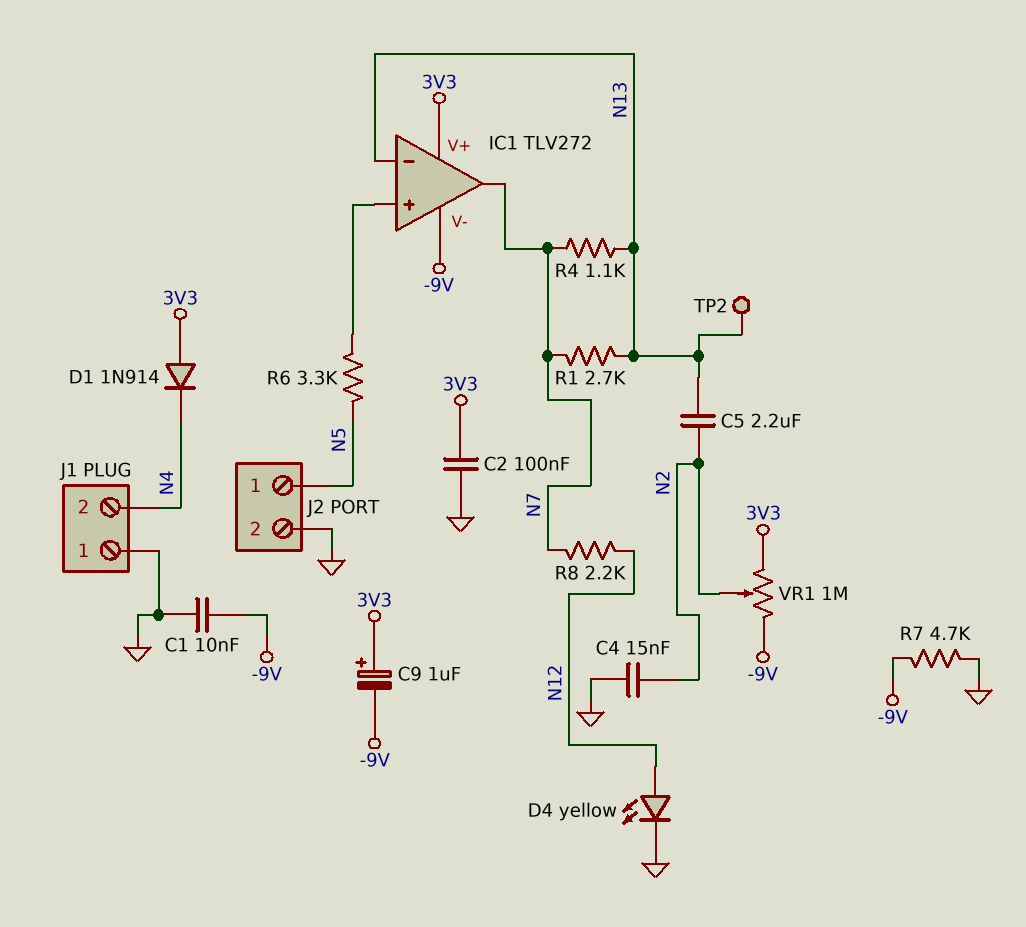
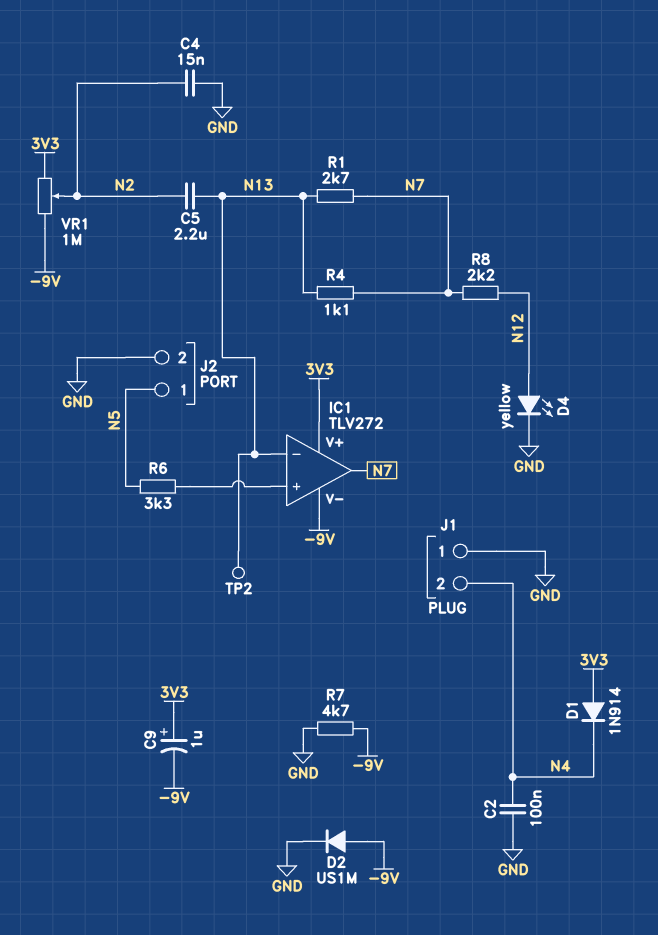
C1: 10nF (-9V, GND) -> none
C2: 100nF (3V3, GND) -> 100nF (GND, N4)
D2: none -> diode US1M (A -9V, K GND)

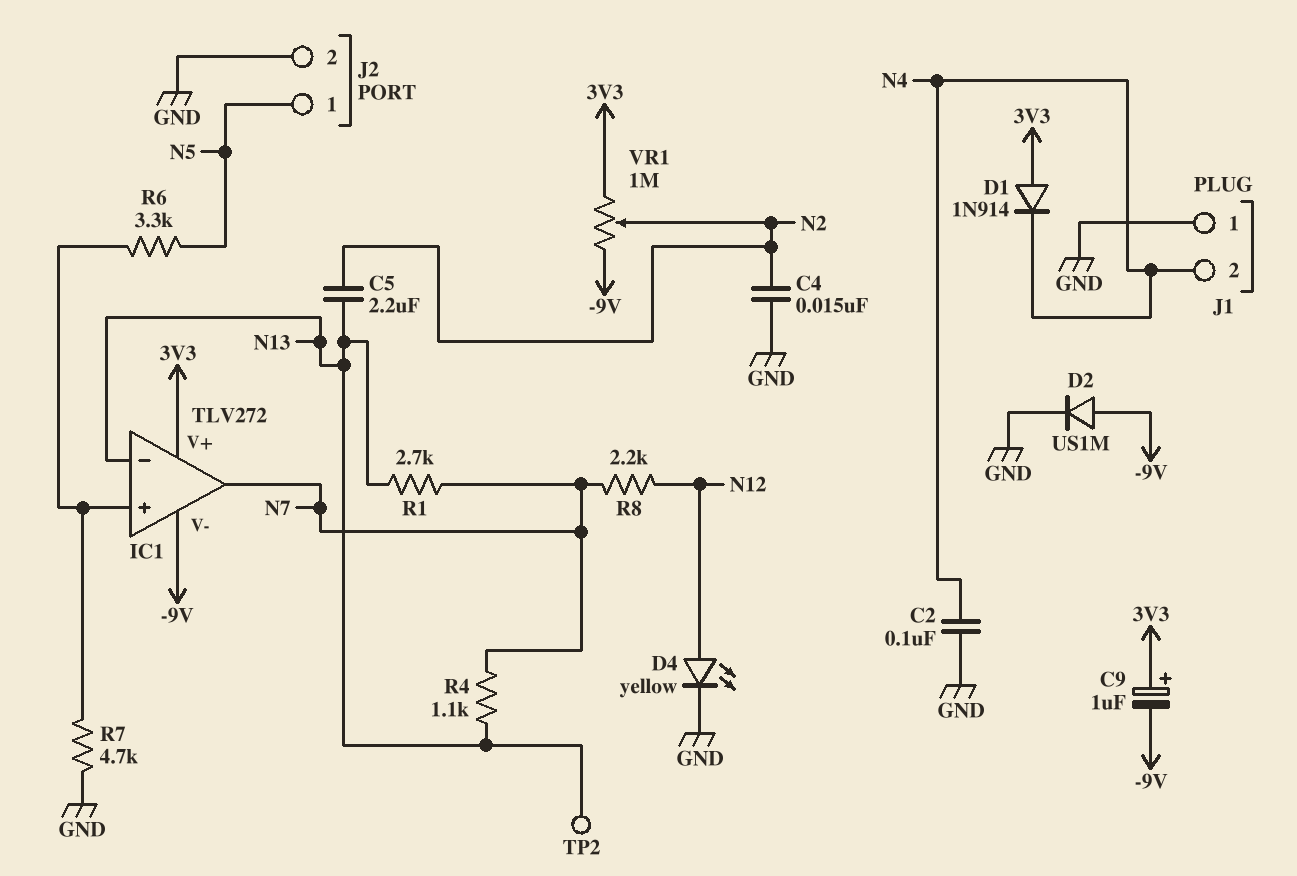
R7: 4.7k (-9V, GND) -> 4.7k (GND, IC1/in+)

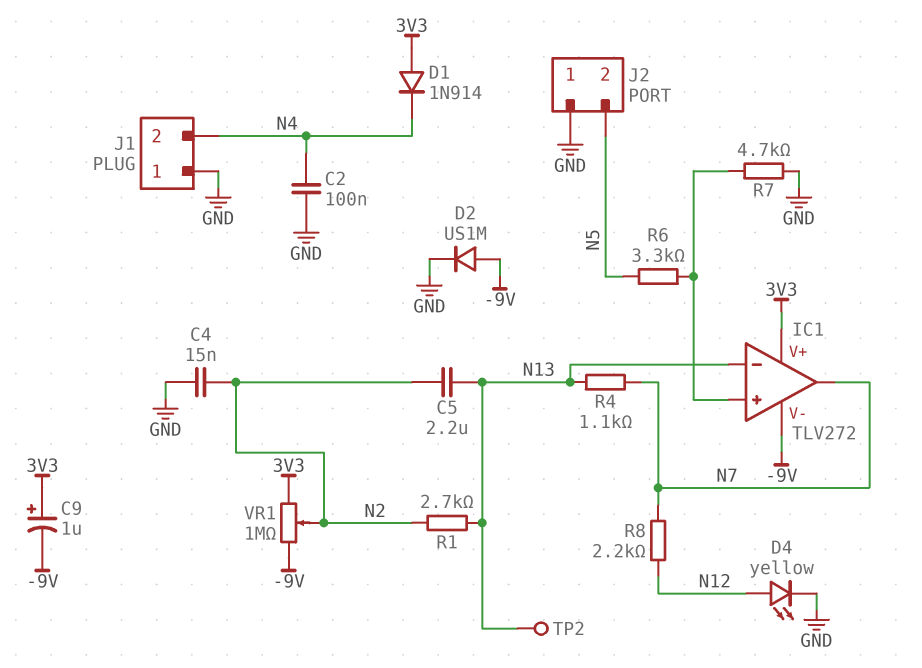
J2 pin 1: N5 -> GND
J2 pin 2: GND -> N5
R1: 2.7k (N7, N13) -> 2.7k (N2, N13)

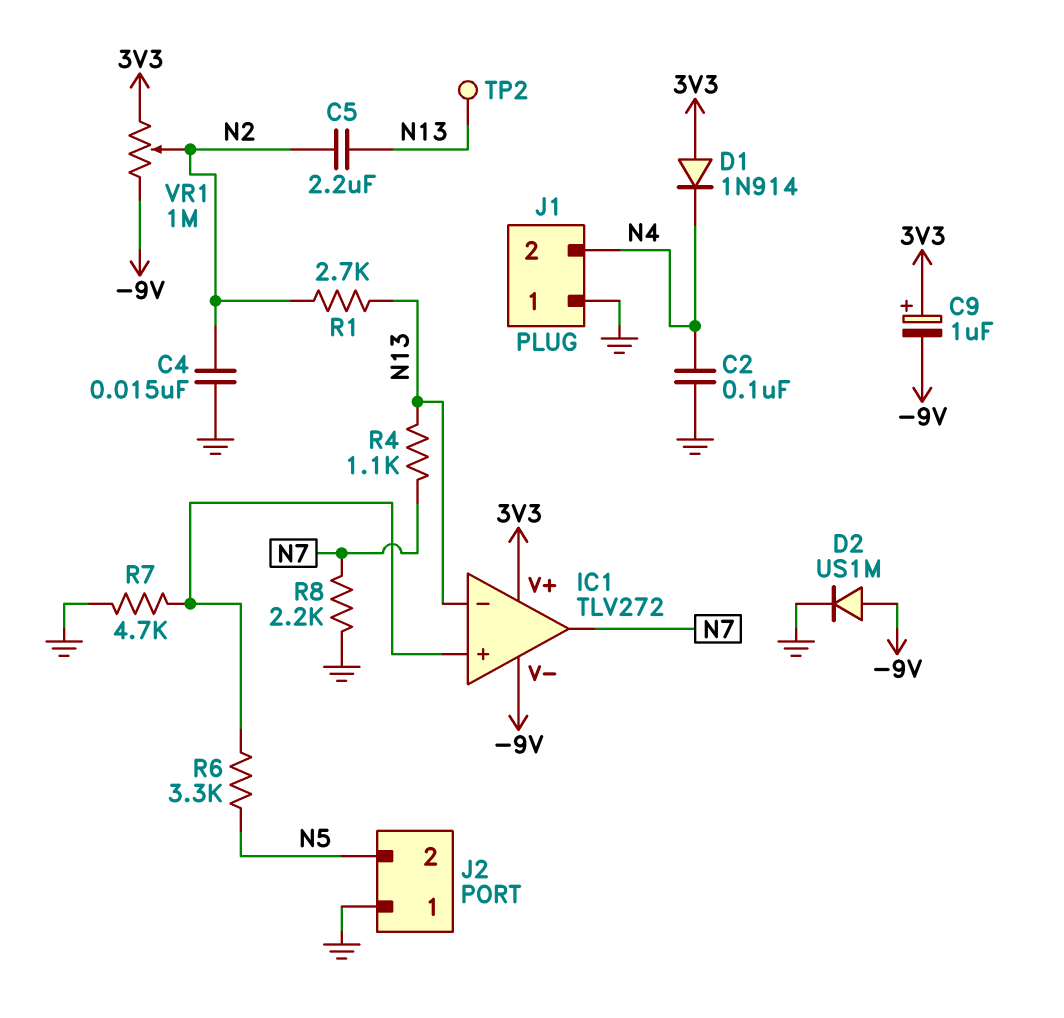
D4: LED yellow (A N12, K GND) -> none
R8: 2.2k (N7, N12) -> 2.2k (GND, N7)

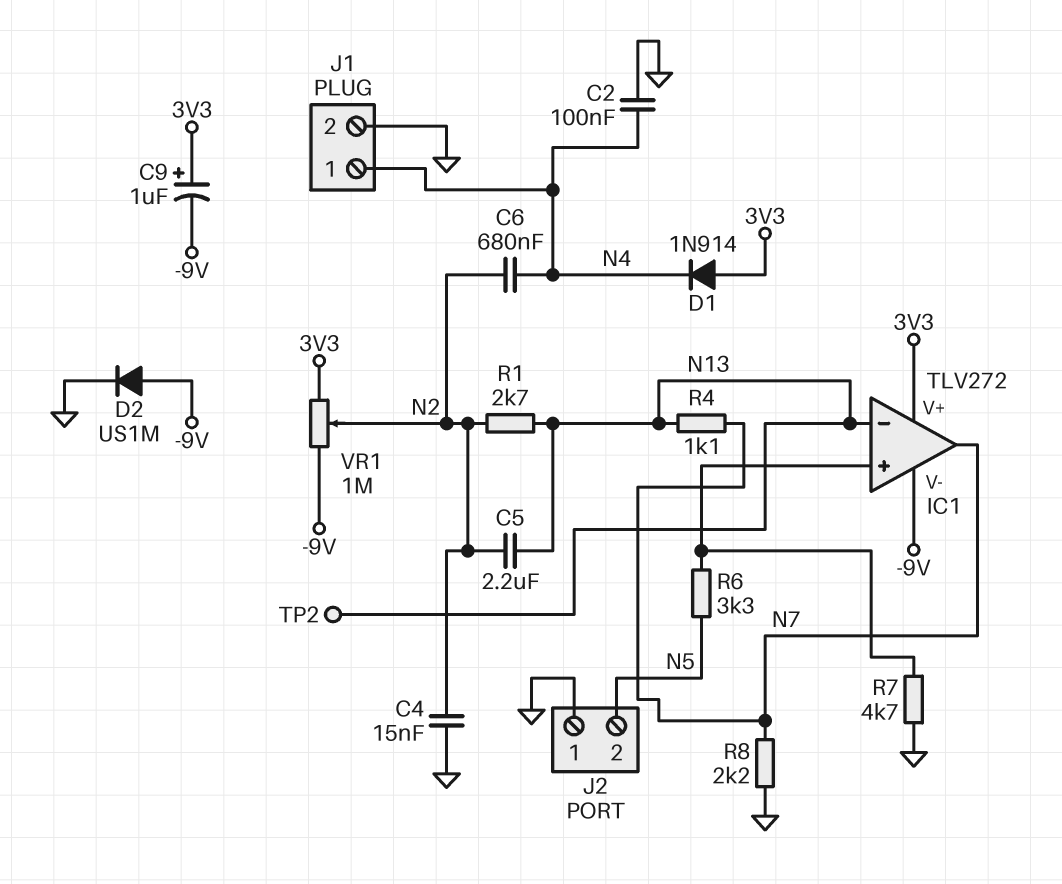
C6: none -> 680nF (N2, N4)
J1 pin 1: GND -> N4
J1 pin 2: N4 -> GND

